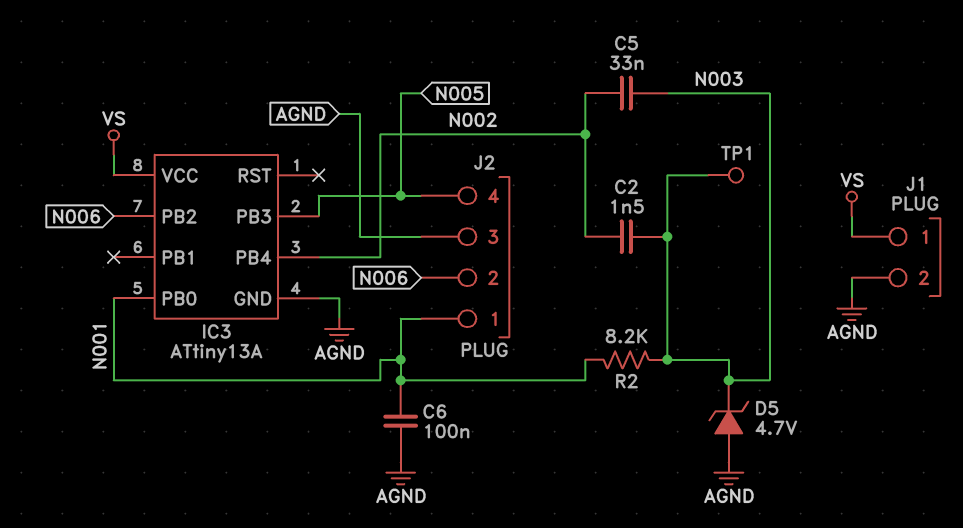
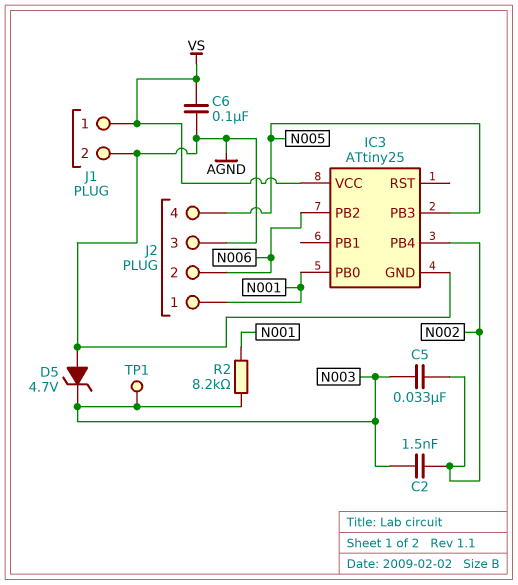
C6: 100nF (AGND, N001) -> 100nF (AGND, VS)
IC3: ATtiny13A -> ATtiny25

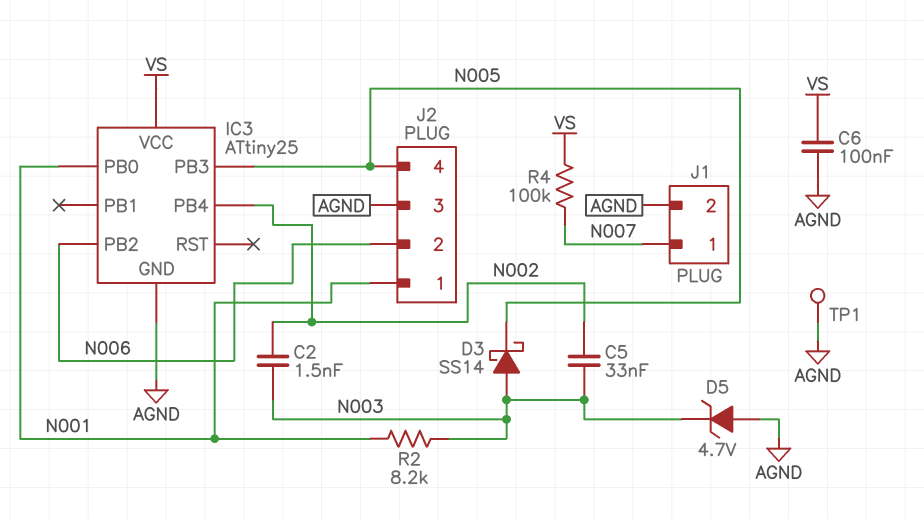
D3: none -> schottky SS14 (A N003, K N005)
J1 pin 1: VS -> N007
R4: none -> 100k (N007, VS)
TP1: test point (N003) -> test point (AGND)

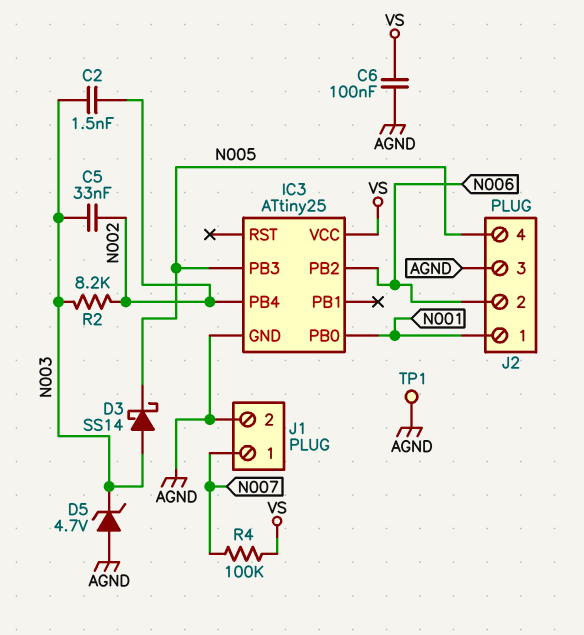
R2: 8.2k (N001, N003) -> 8.2k (N002, N003)

